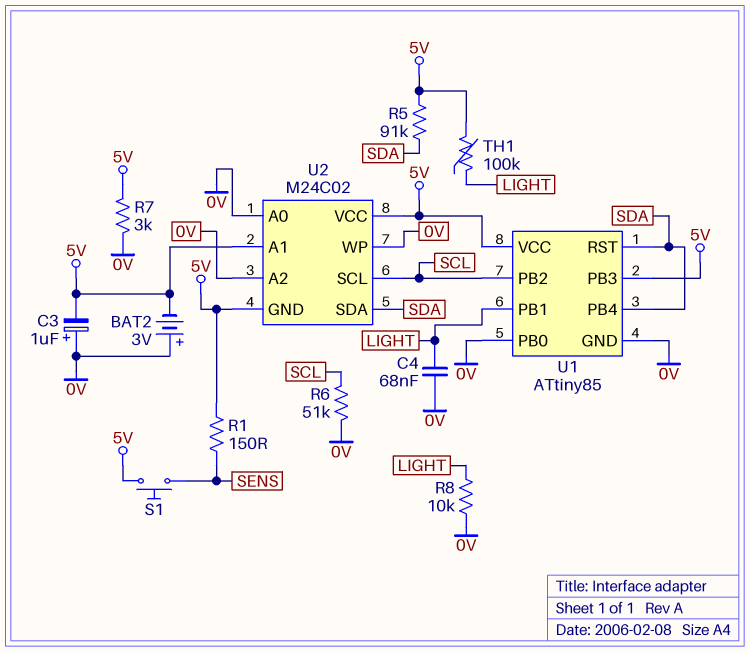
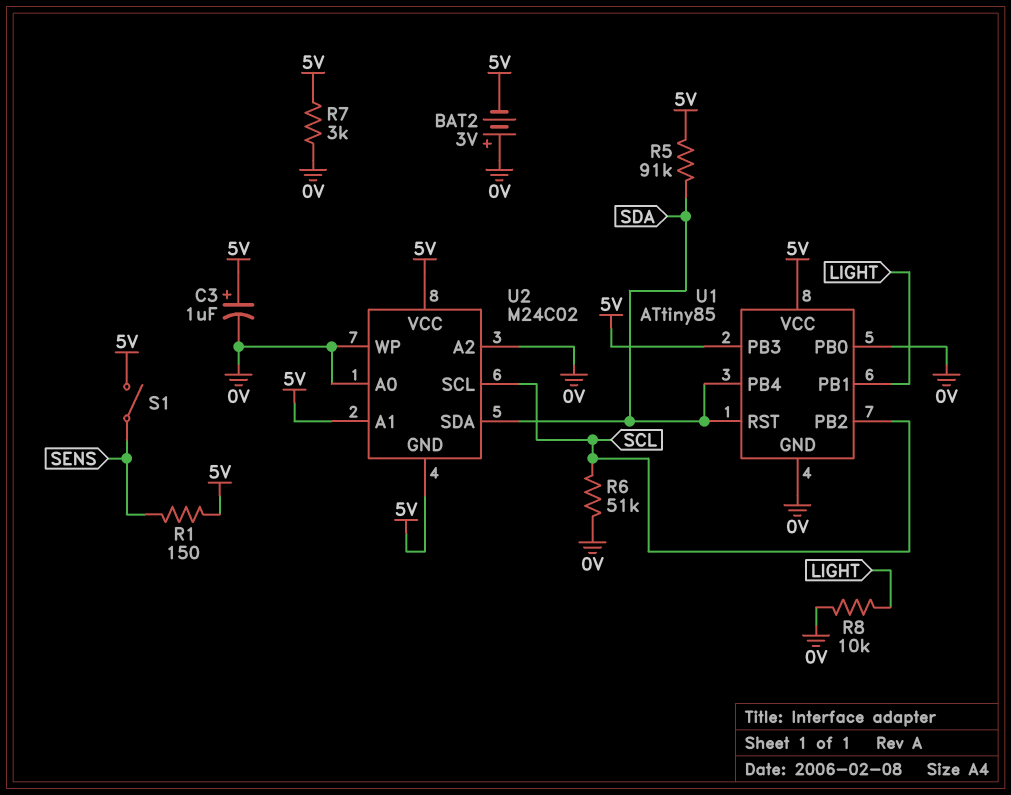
C3: 1uF (plus 0V, minus 5V) -> 1uF (plus 5V, minus 0V)
C4: 68nF (0V, LIGHT) -> none
S1: button (5V, SENS) -> switch (5V, SENS)
TH1: 100k (5V, LIGHT) -> none

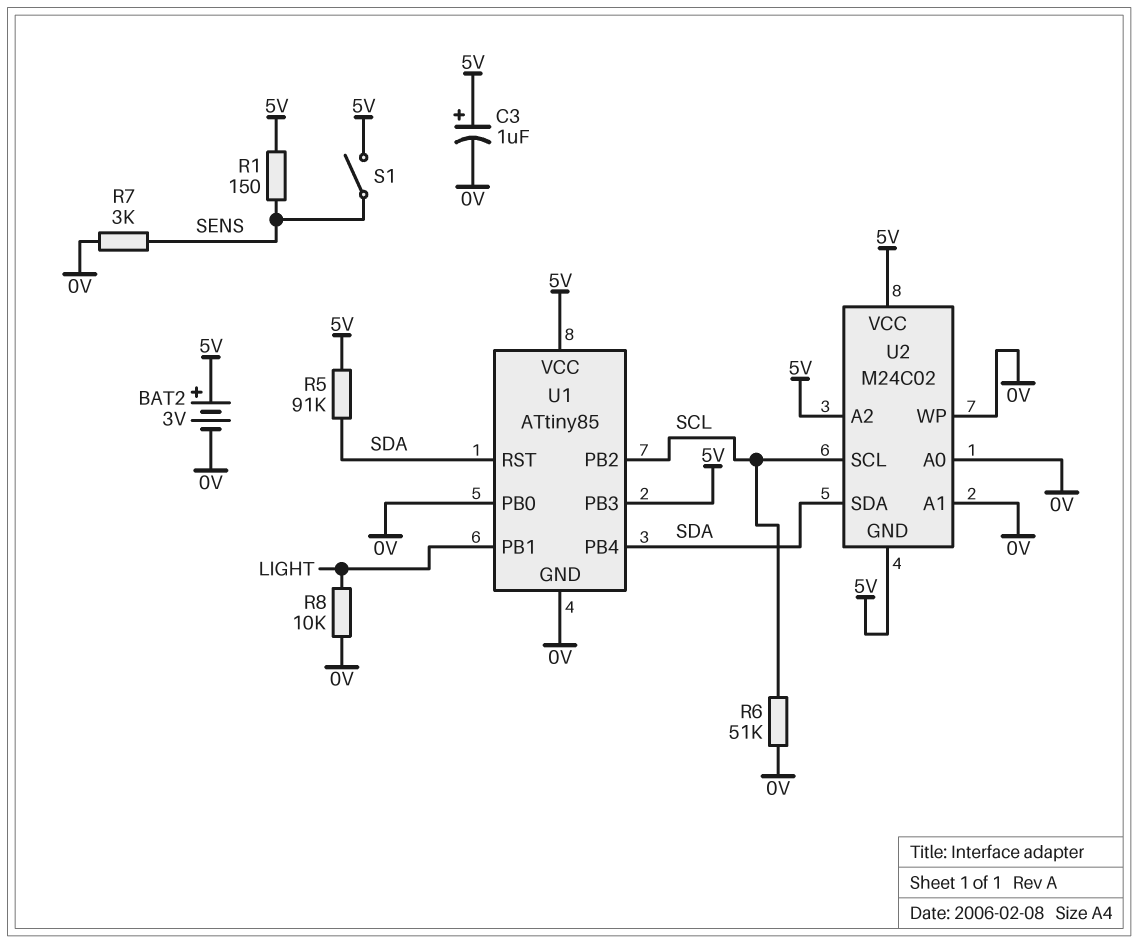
BAT2: 3V (plus 0V, minus 5V) -> 3V (plus 5V, minus 0V)
R7: 3k (0V, 5V) -> 3k (0V, SENS)
U2 pin A1: 5V -> 0V
U2 pin A2: 0V -> 5V

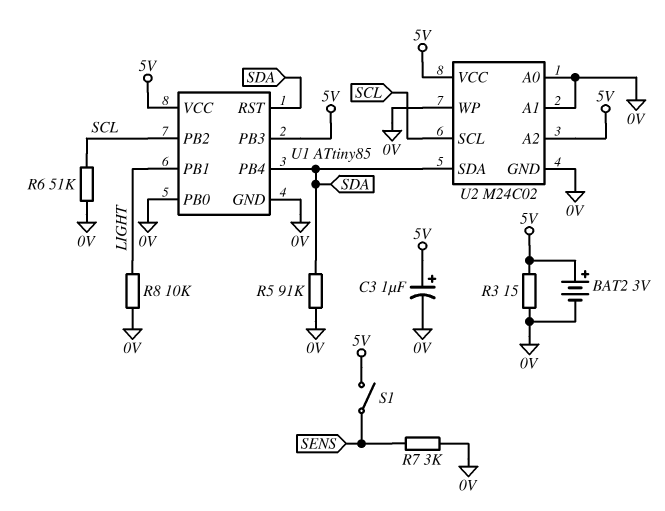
R1: 150 (5V, SENS) -> none
R3: none -> 15 (0V, 5V)
R5: 91k (5V, SDA) -> 91k (0V, SDA)
U2 pin GND: 5V -> 0V

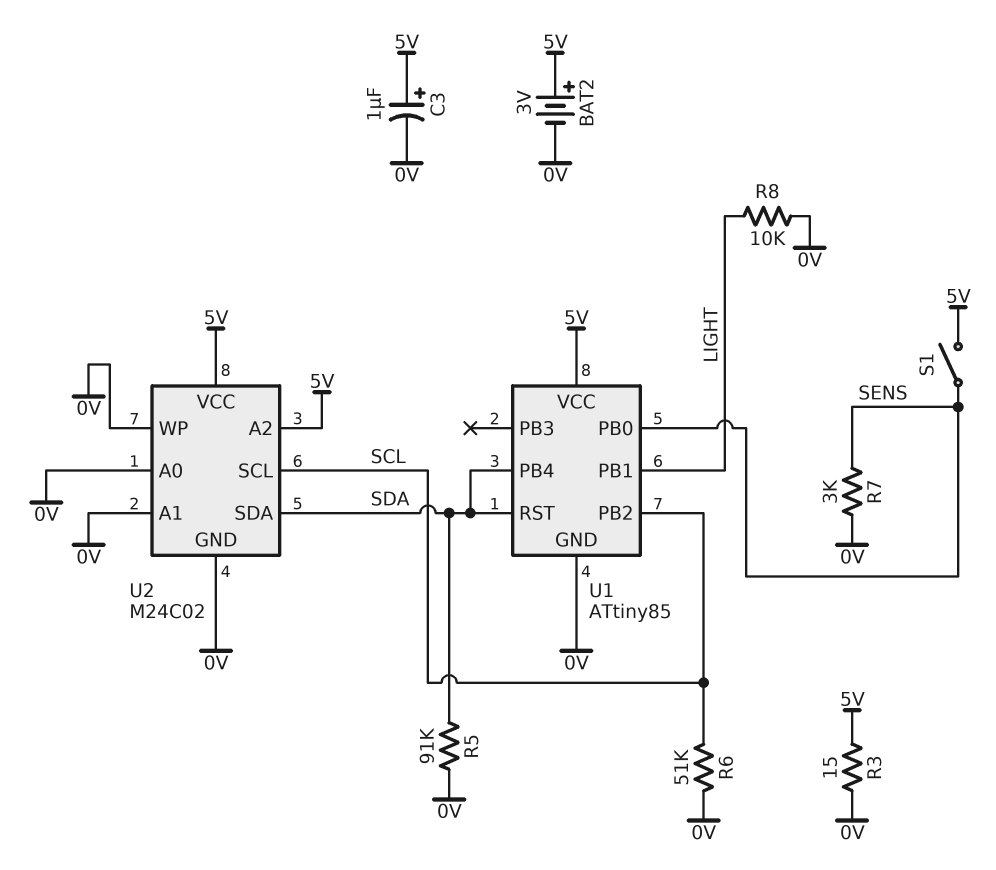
U1 pin PB0: 0V -> SENS
U1 pin PB3: 5V -> none

